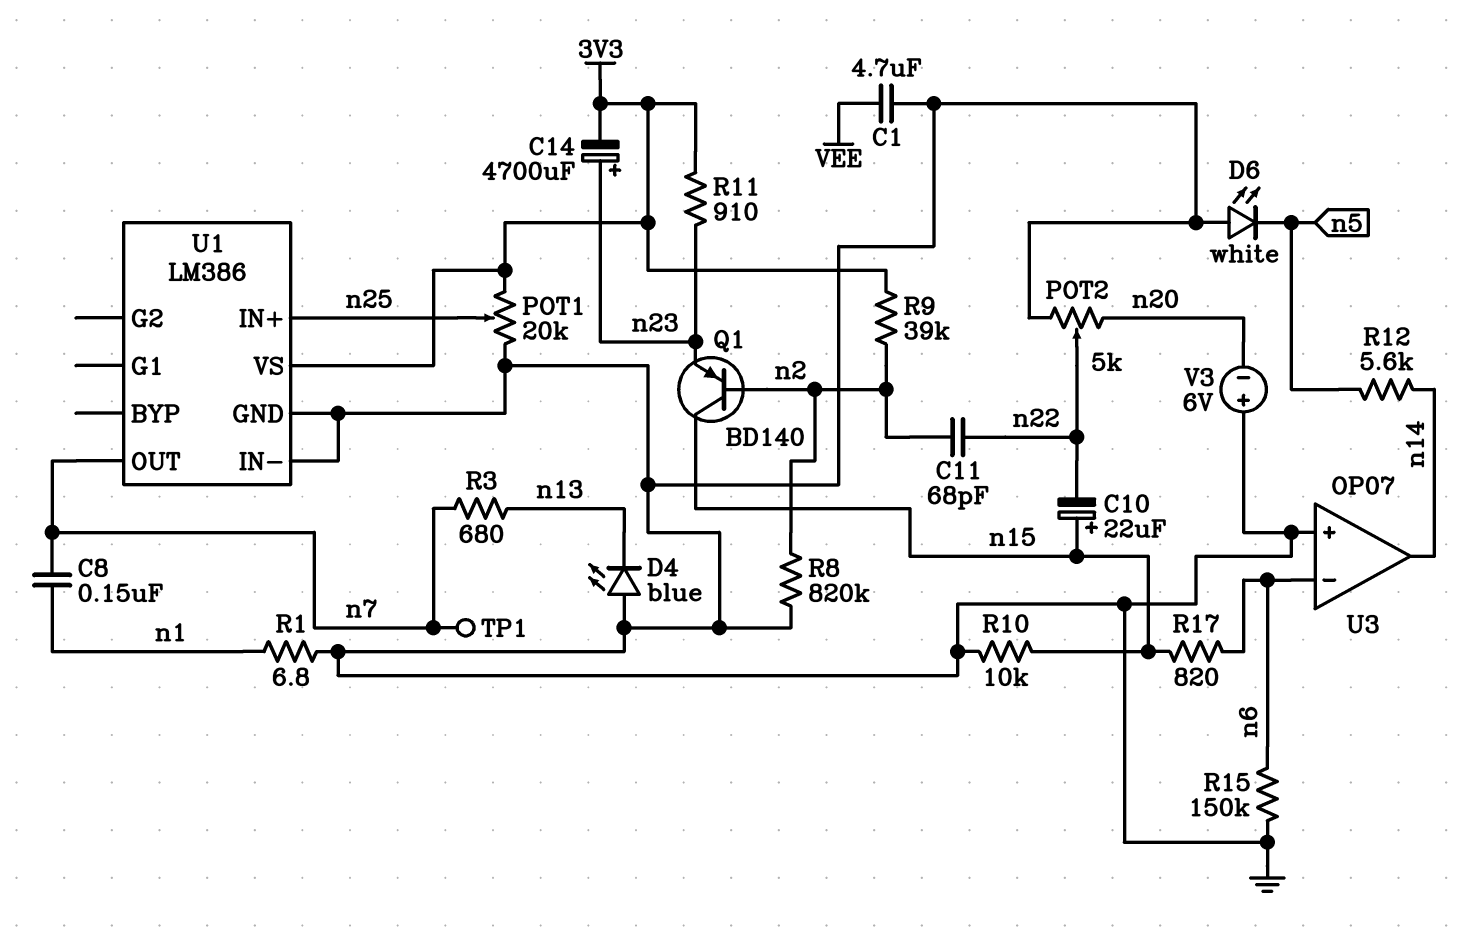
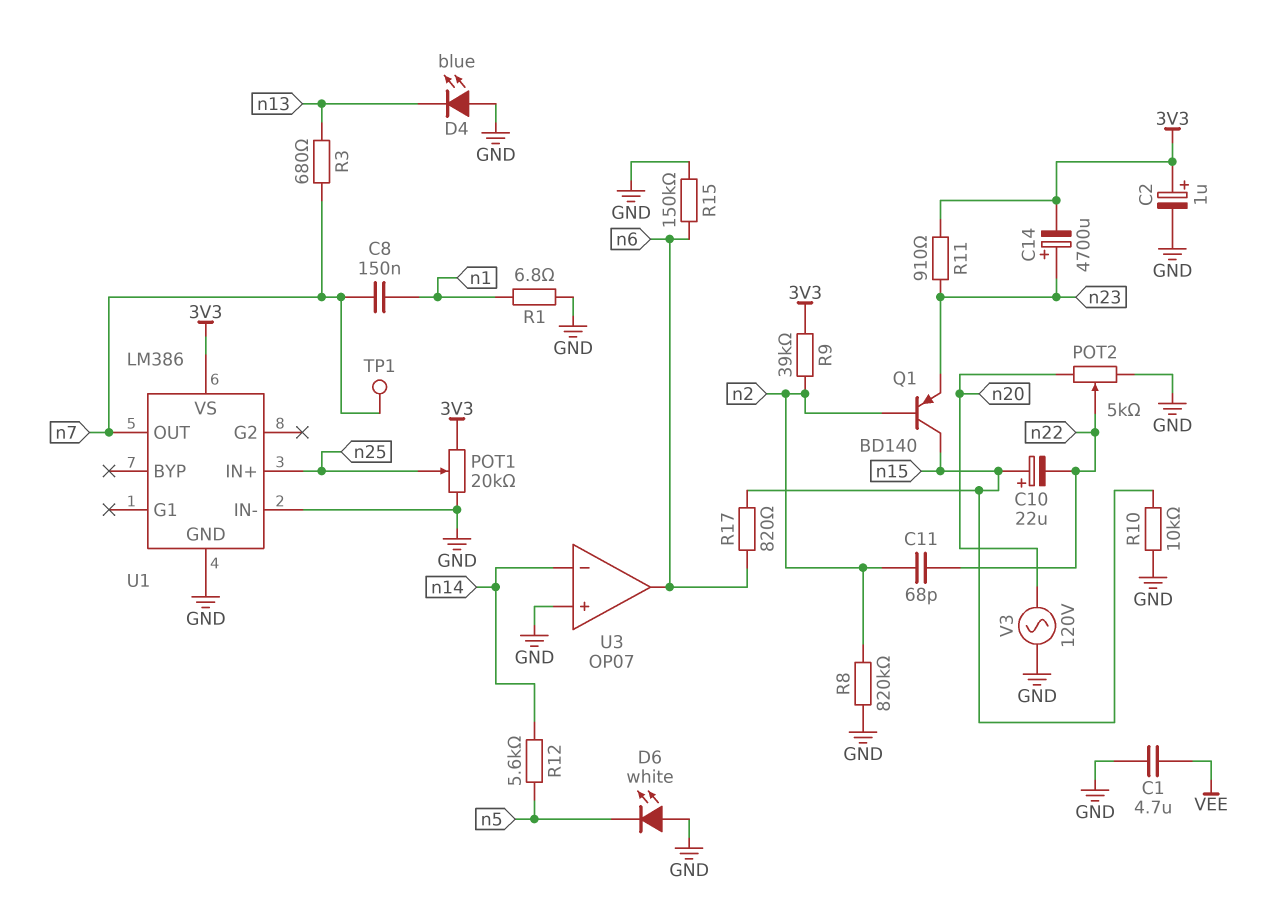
C2: none -> 1uF (plus 3V3, minus GND)
U3 pin in-: n6 -> n14
U3 pin out: n14 -> n6
V3: 6V (plus GND, minus n20) -> AC 120V (GND, n20)

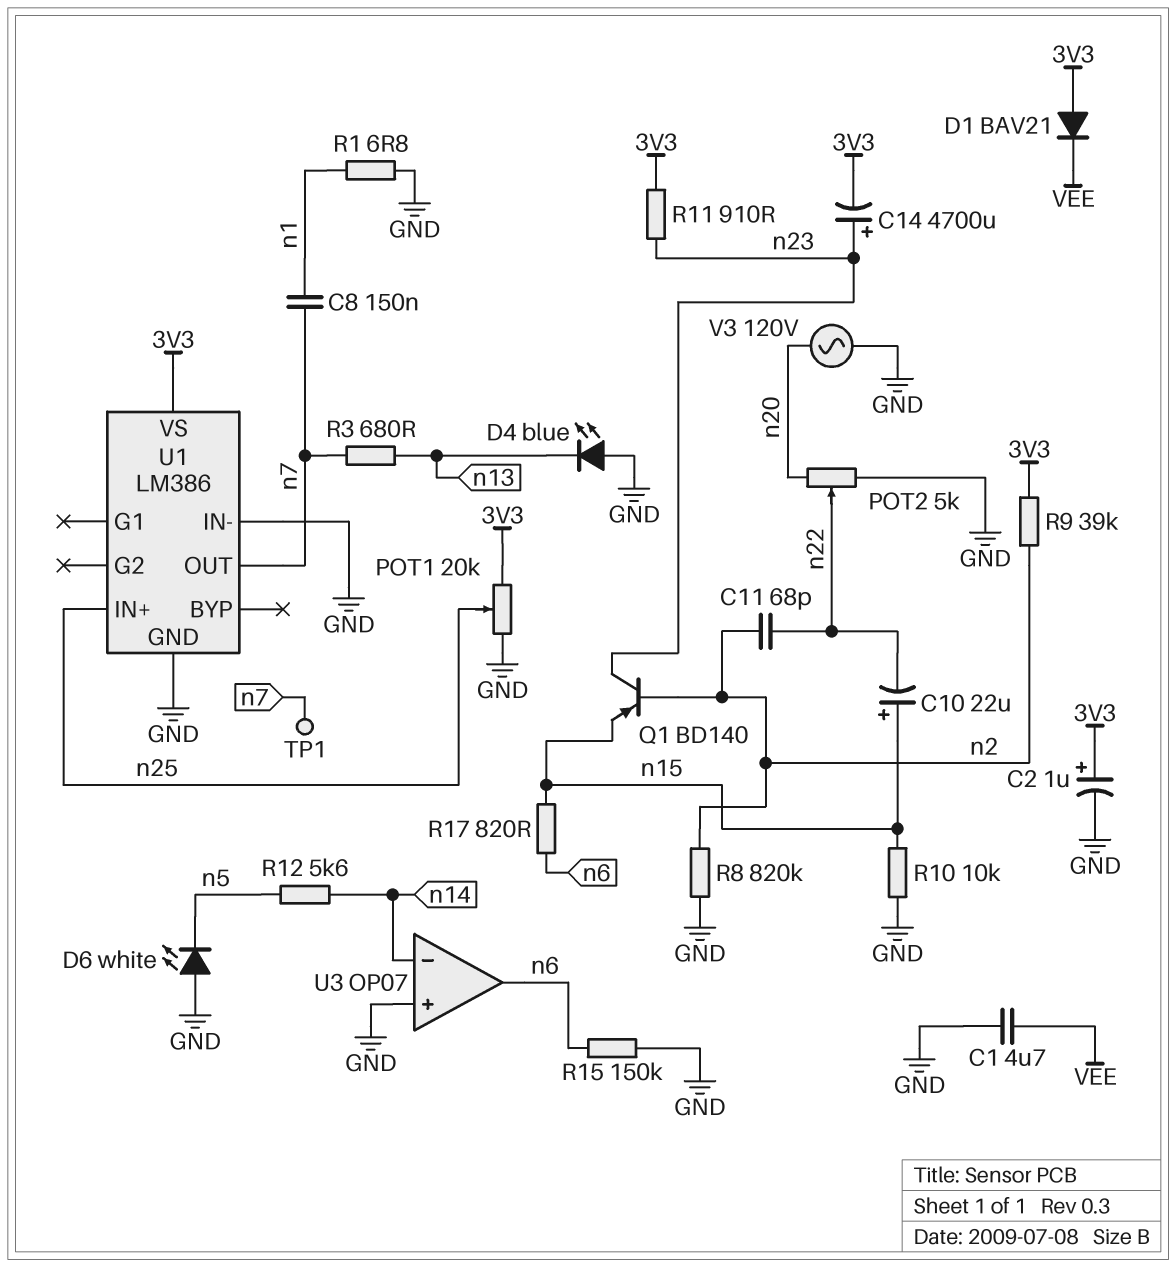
D1: none -> diode BAV21 (A 3V3, K VEE)
Q1: PNP BD140 (B n2, C n15, E n23) -> PNP BD140 (B n2, C n23, E n15)

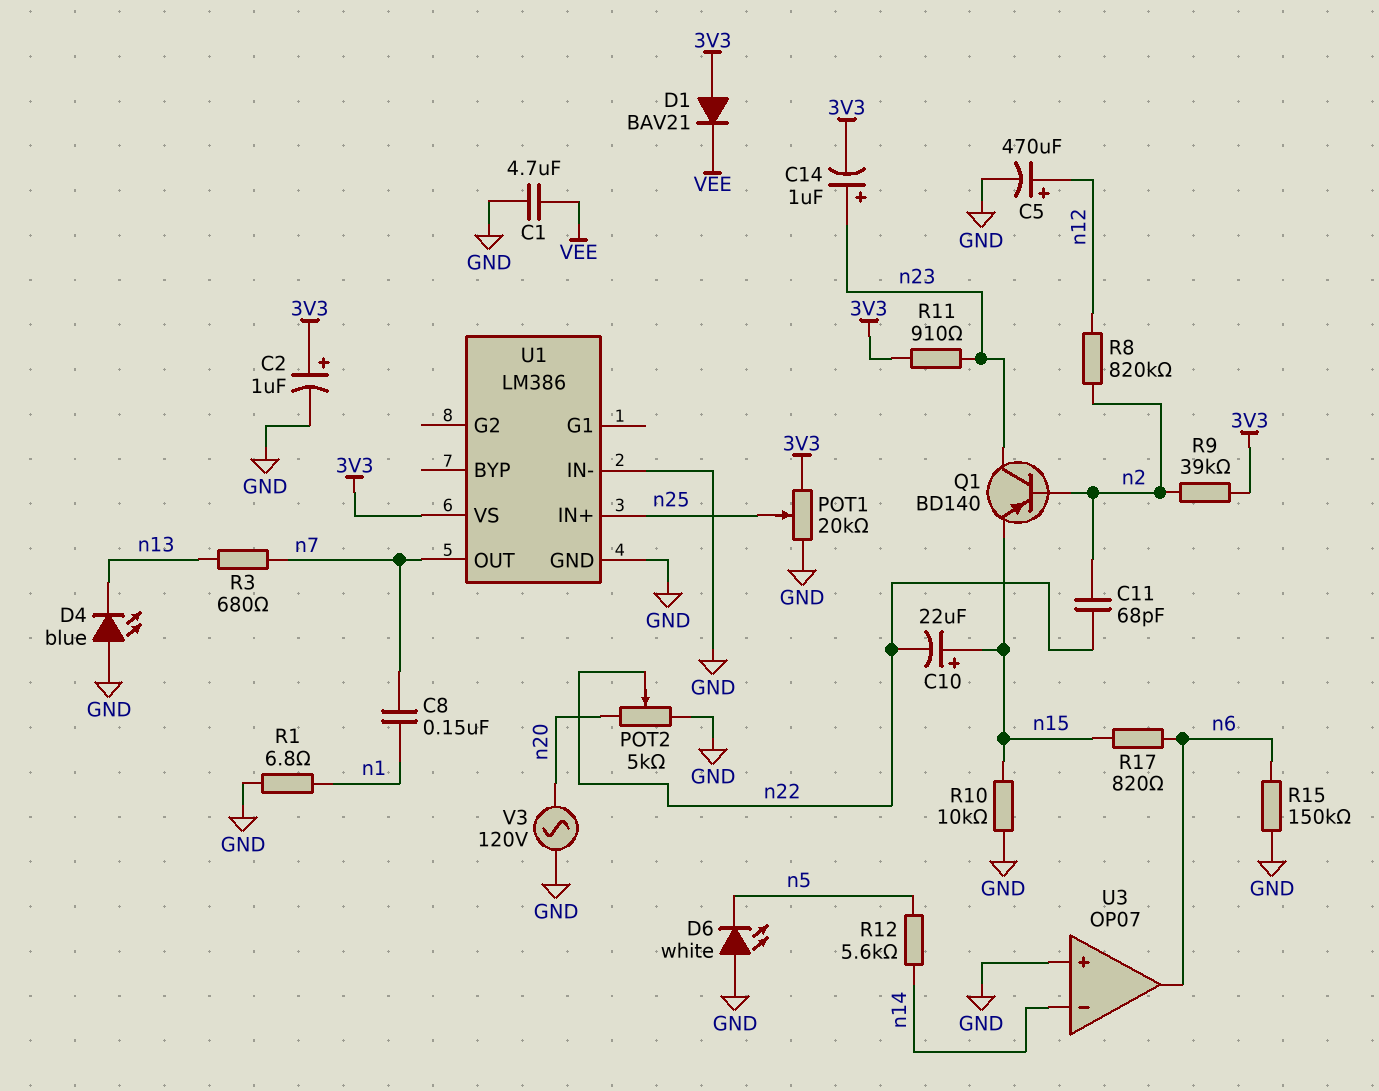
C5: none -> 470uF (plus n12, minus GND)
C14: 4700uF (plus n23, minus 3V3) -> 1uF (plus n23, minus 3V3)
R8: 820k (GND, n2) -> 820k (n2, n12)
TP1: test point (n7) -> none

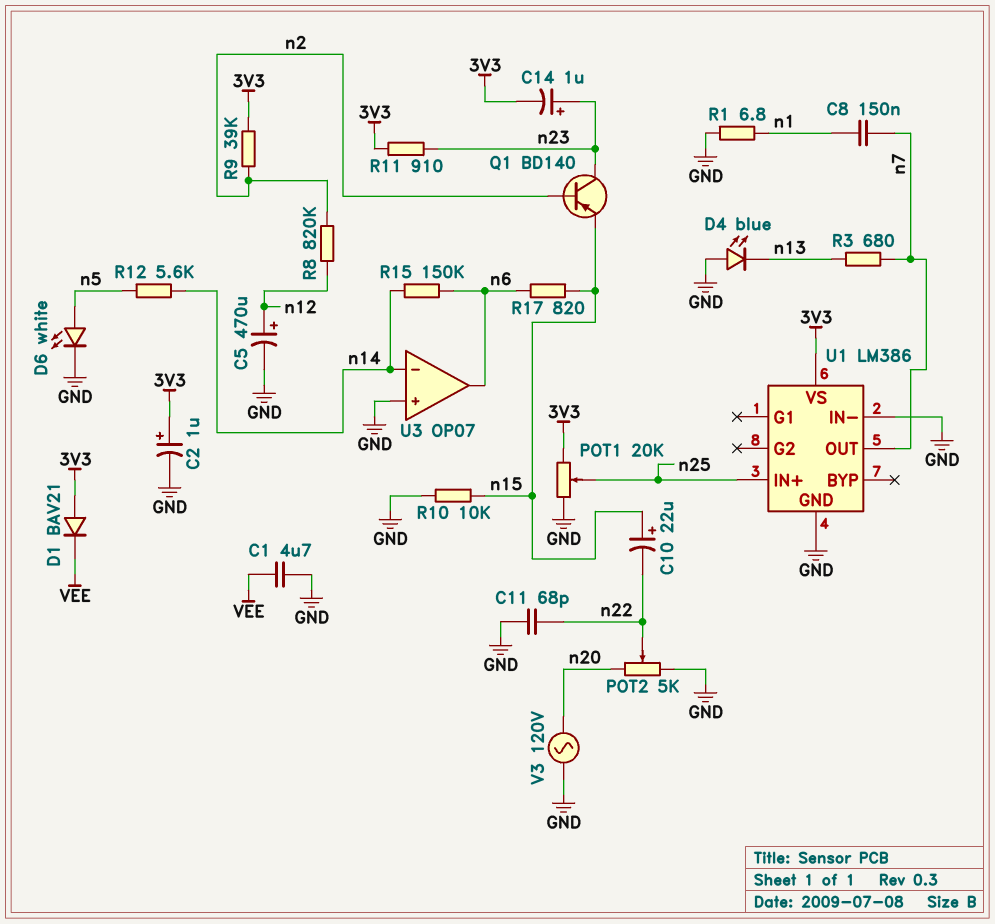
C11: 68pF (n2, n22) -> 68pF (GND, n22)
D6: LED white (A GND, K n5) -> LED white (A n5, K GND)
R15: 150k (GND, n6) -> 150k (n6, n14)

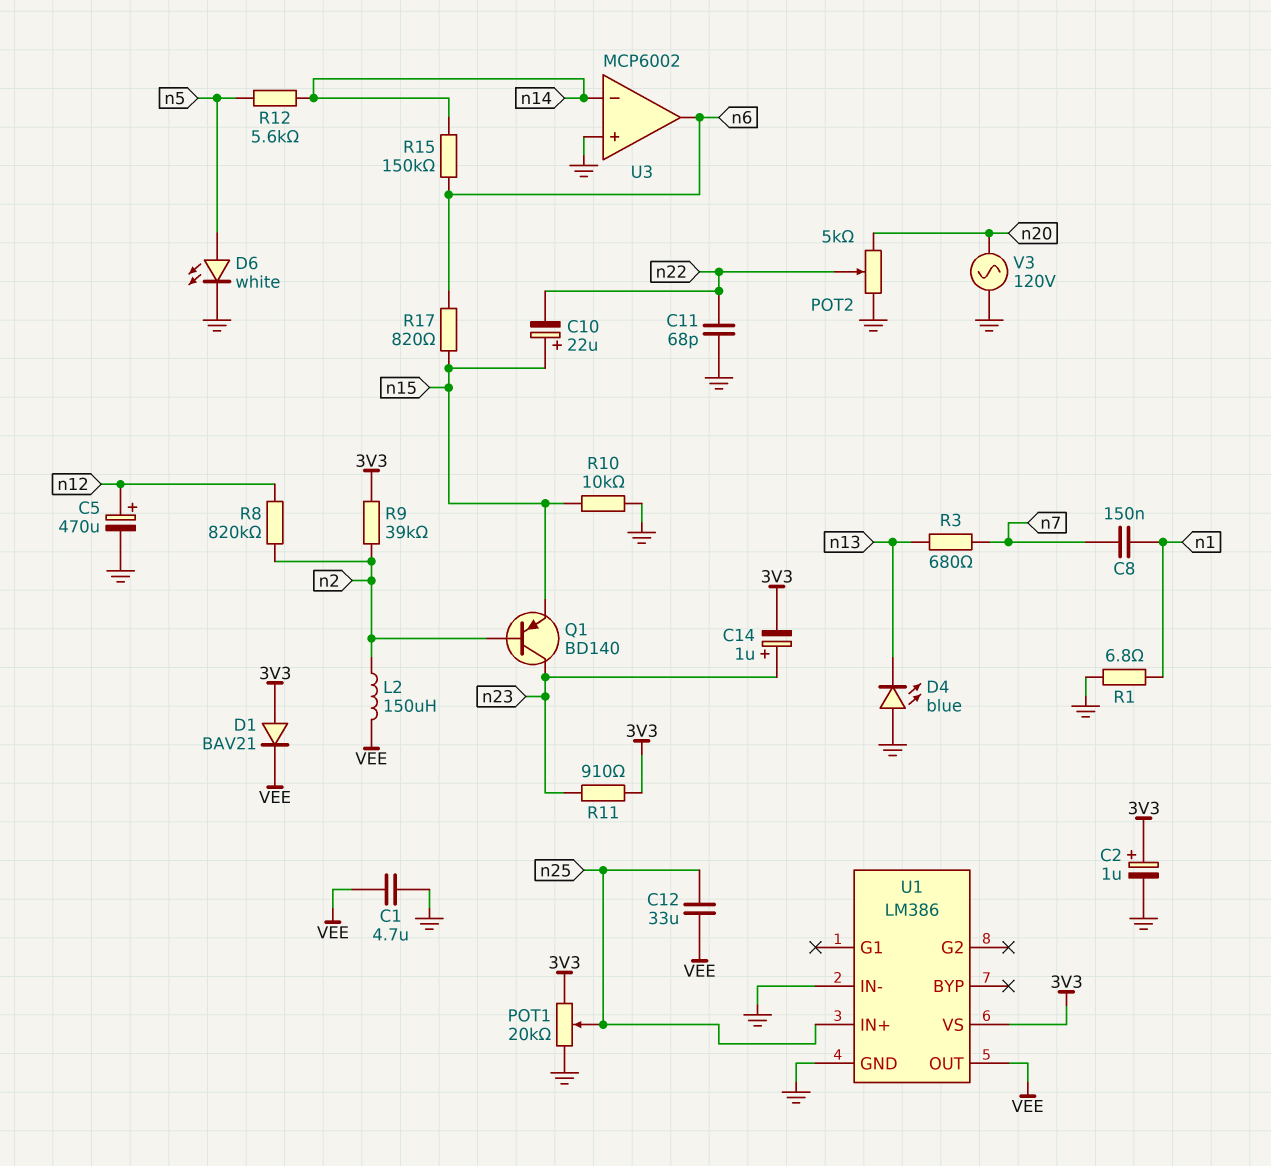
C12: none -> 33uF (VEE, n25)
L2: none -> 150uH (VEE, n2)
U1 pin OUT: n7 -> VEE
U3: OP07 -> MCP6002

